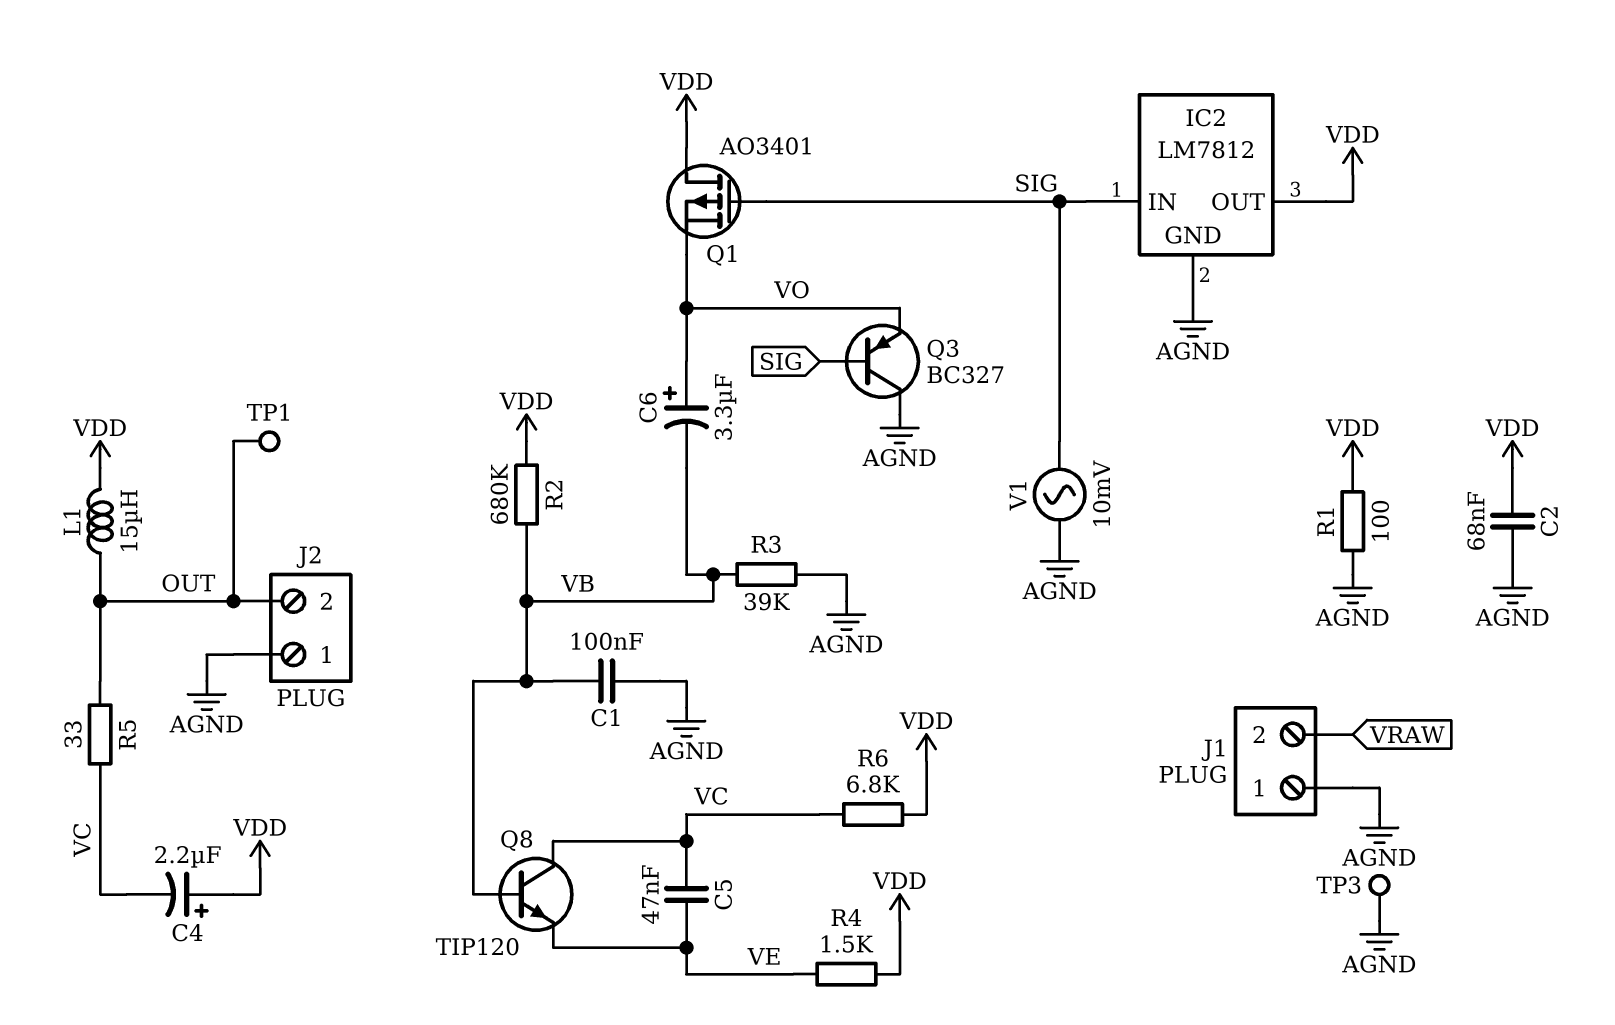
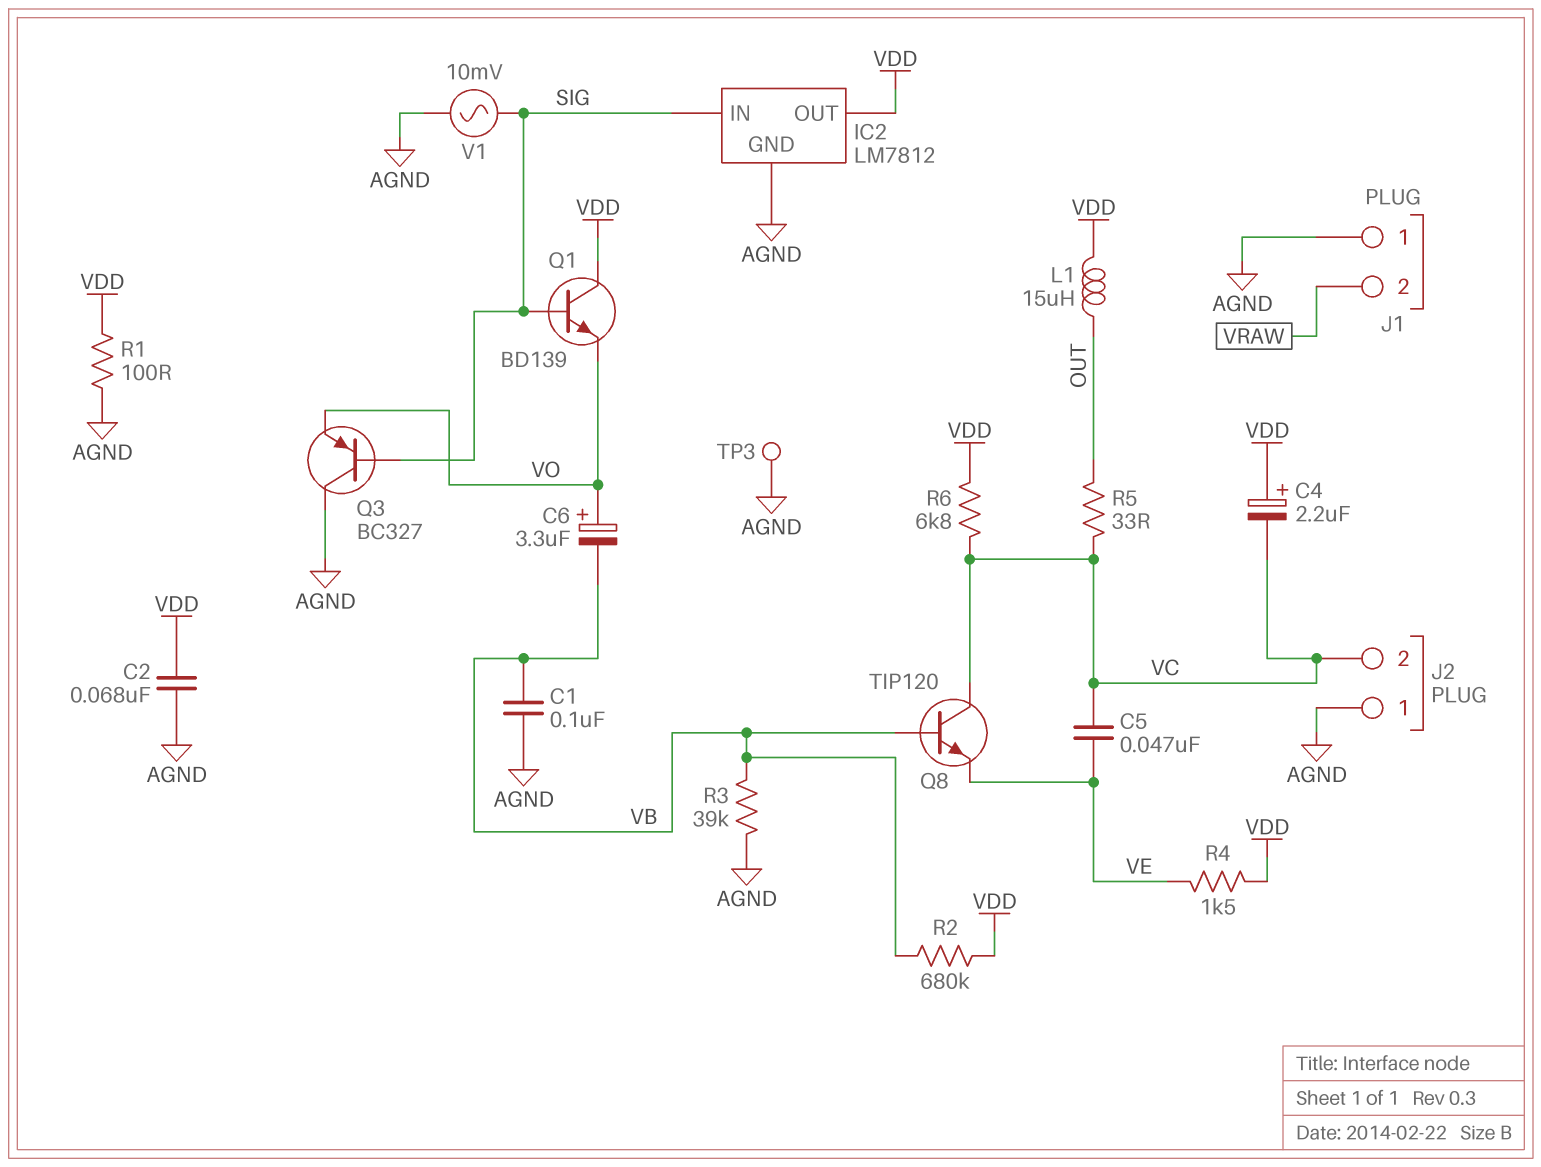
J2 pin 2: OUT -> VC
Q1: PMOS AO3401 (G SIG, D VDD, S VO) -> NPN BD139 (B SIG, C VDD, E VO)
TP1: test point (OUT) -> none

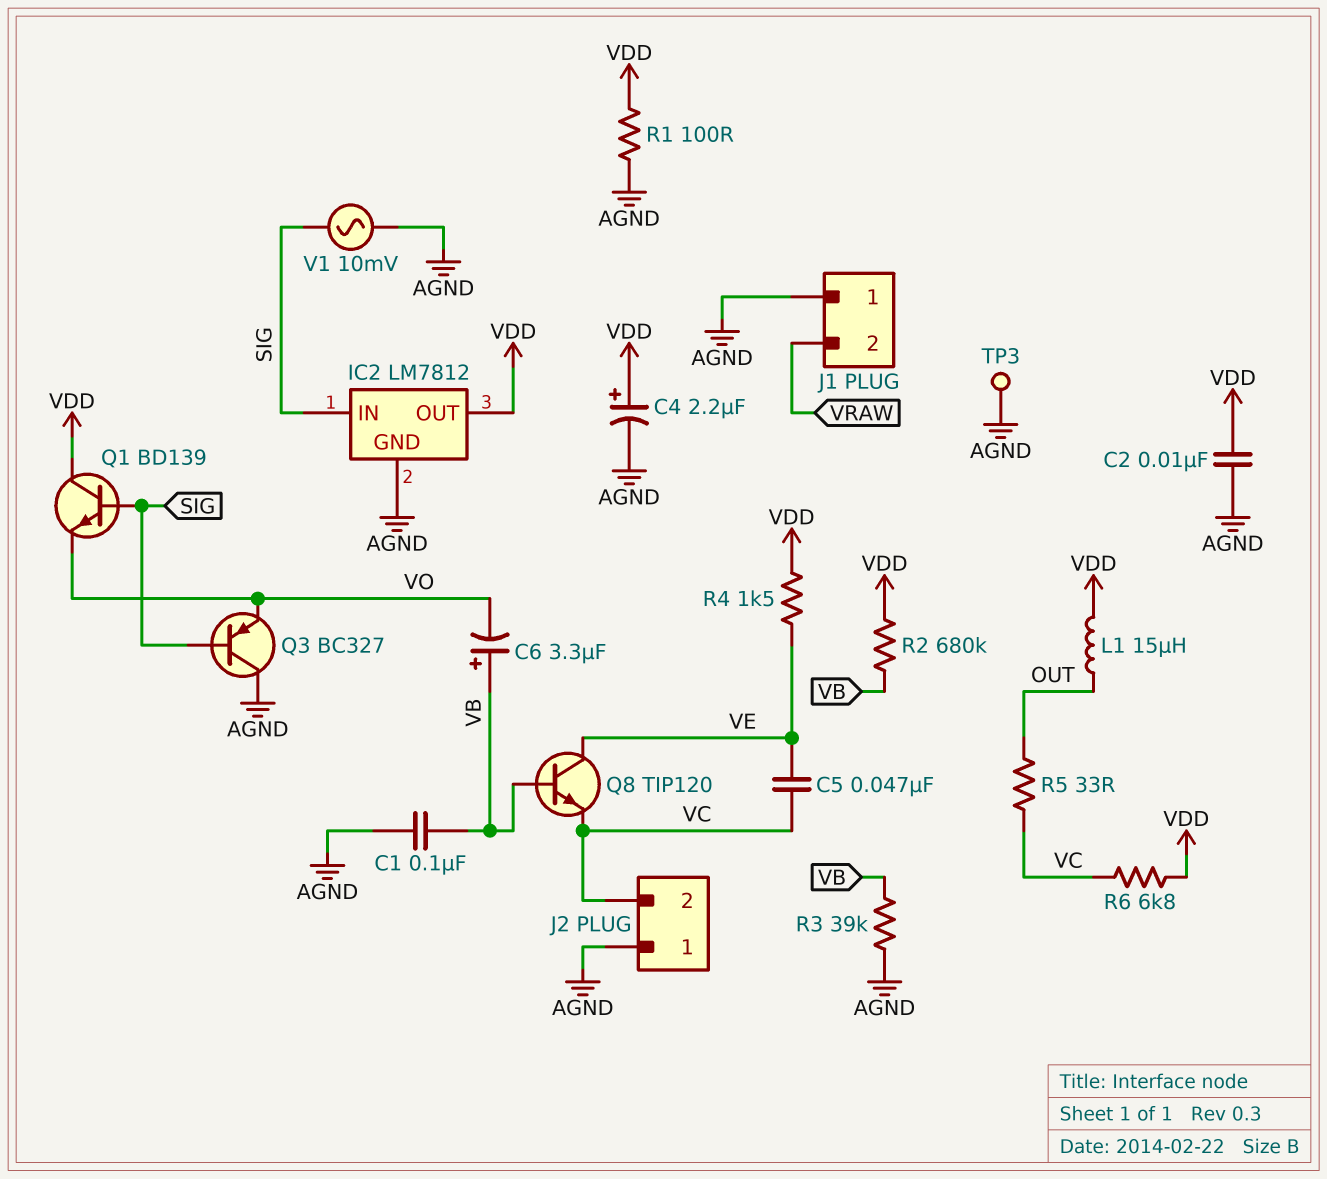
C2: 68nF (AGND, VDD) -> 10nF (AGND, VDD)
C4: 2.2uF (plus VDD, minus VC) -> 2.2uF (plus VDD, minus AGND)
C6: 3.3uF (plus VO, minus VB) -> 3.3uF (plus VB, minus VO)
Q8: NPN TIP120 (B VB, C VC, E VE) -> NPN TIP120 (B VB, C VE, E VC)

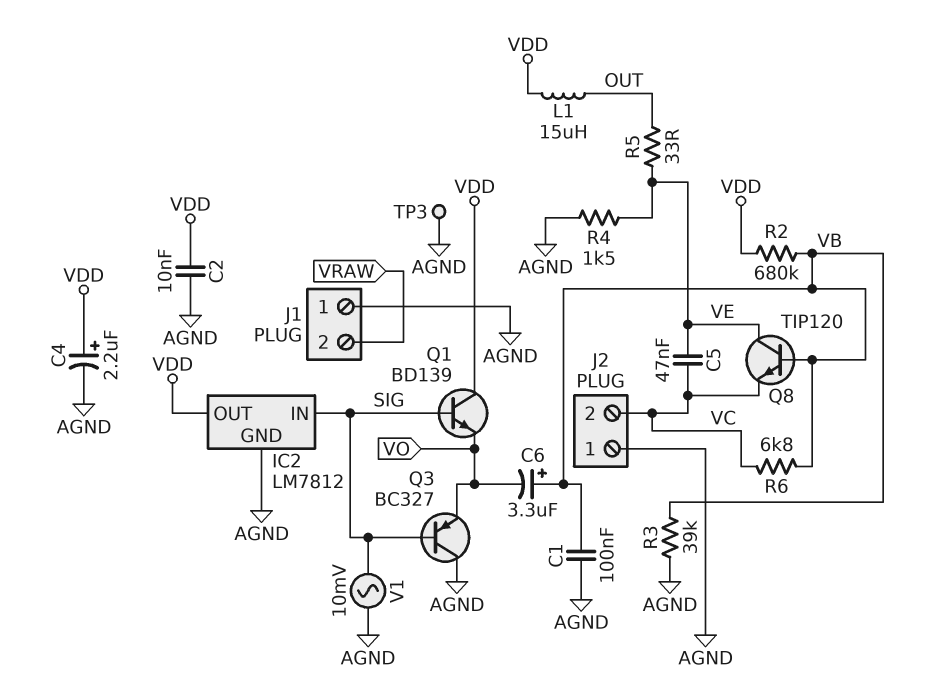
R1: 100 (AGND, VDD) -> none
R4: 1.5k (VDD, VE) -> 1.5k (AGND, VE)
R5: 33 (OUT, VC) -> 33 (OUT, VE)
R6: 6.8k (VC, VDD) -> 6.8k (VB, VC)

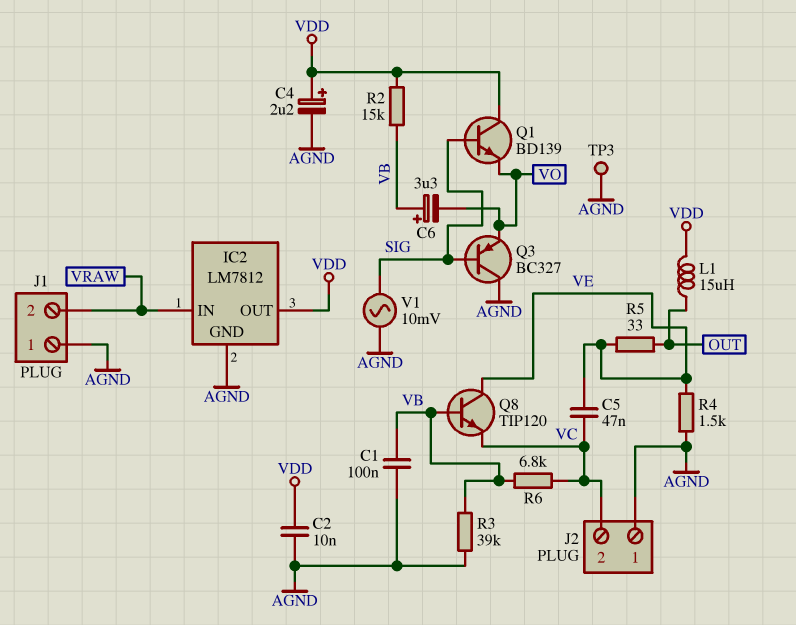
IC2 pin IN: SIG -> VRAW
R2: 680k (VB, VDD) -> 15k (VB, VDD)

